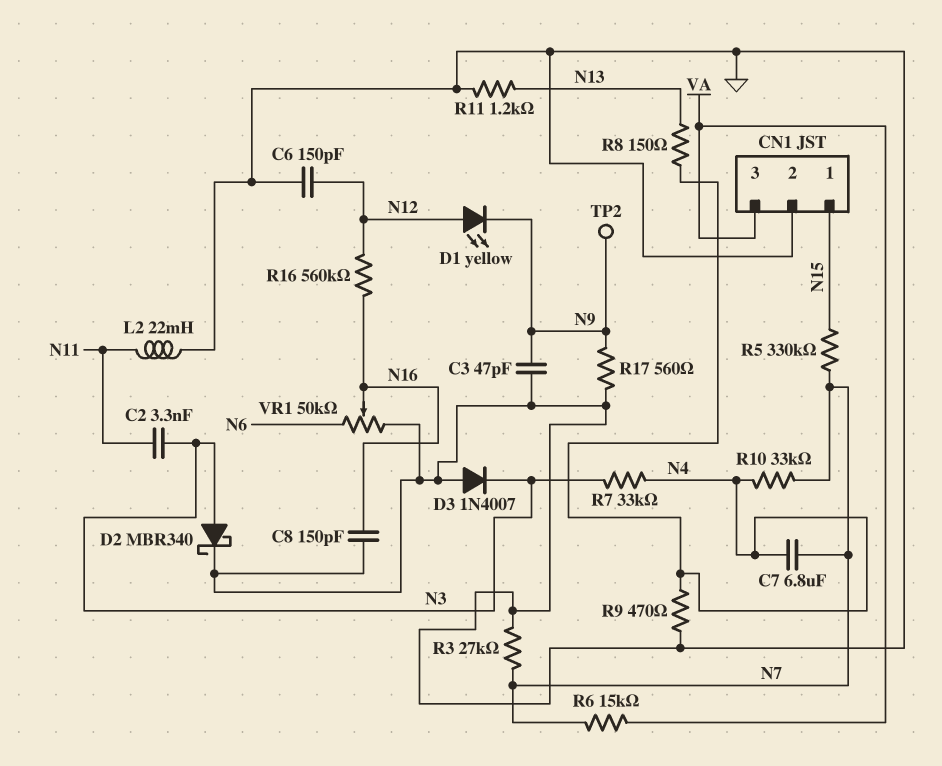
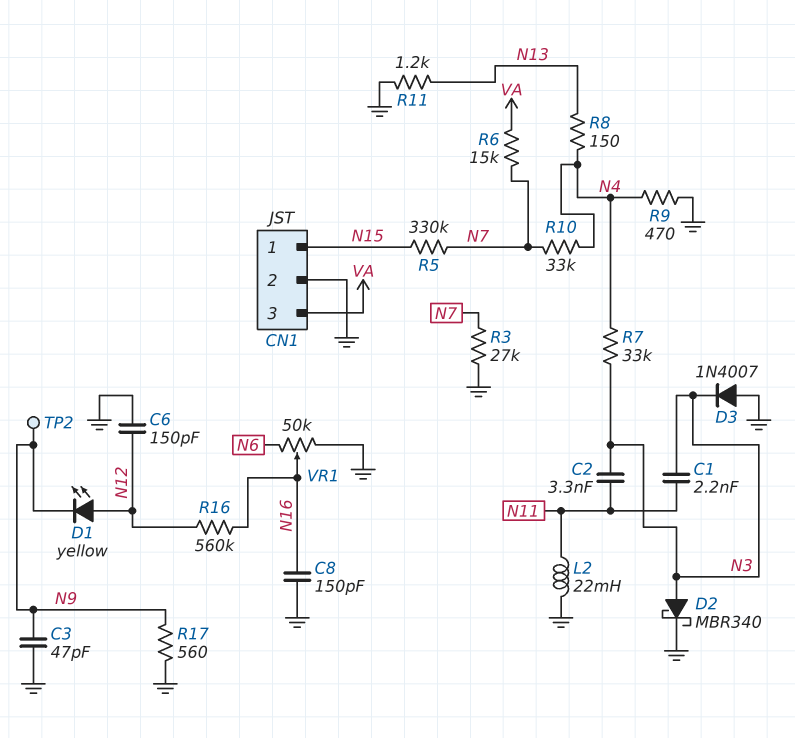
C1: none -> 2.2nF (N3, N11)
C7: 6.8uF (N4, N7) -> none

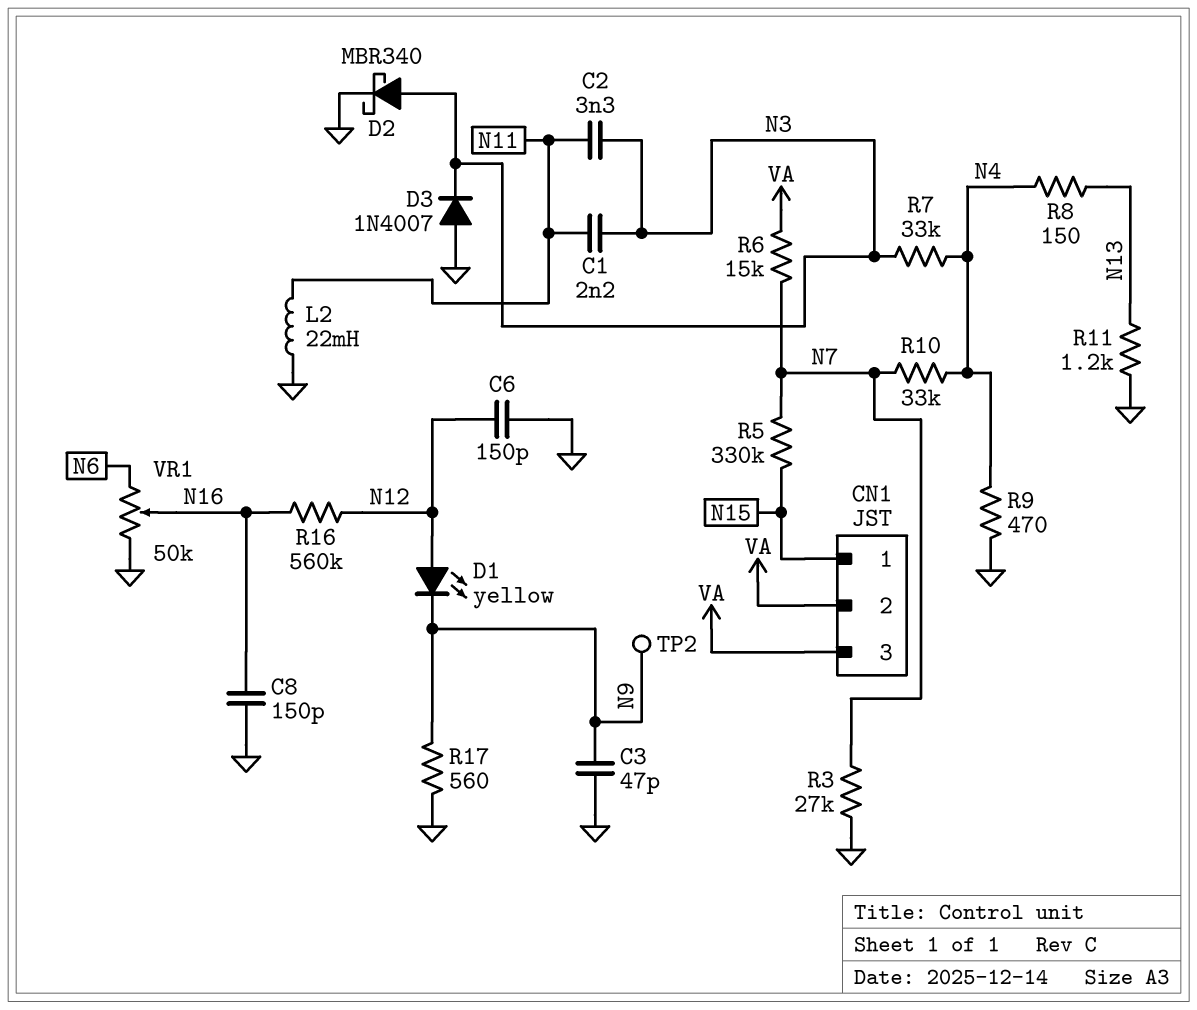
CN1 pin 2: GND -> VA

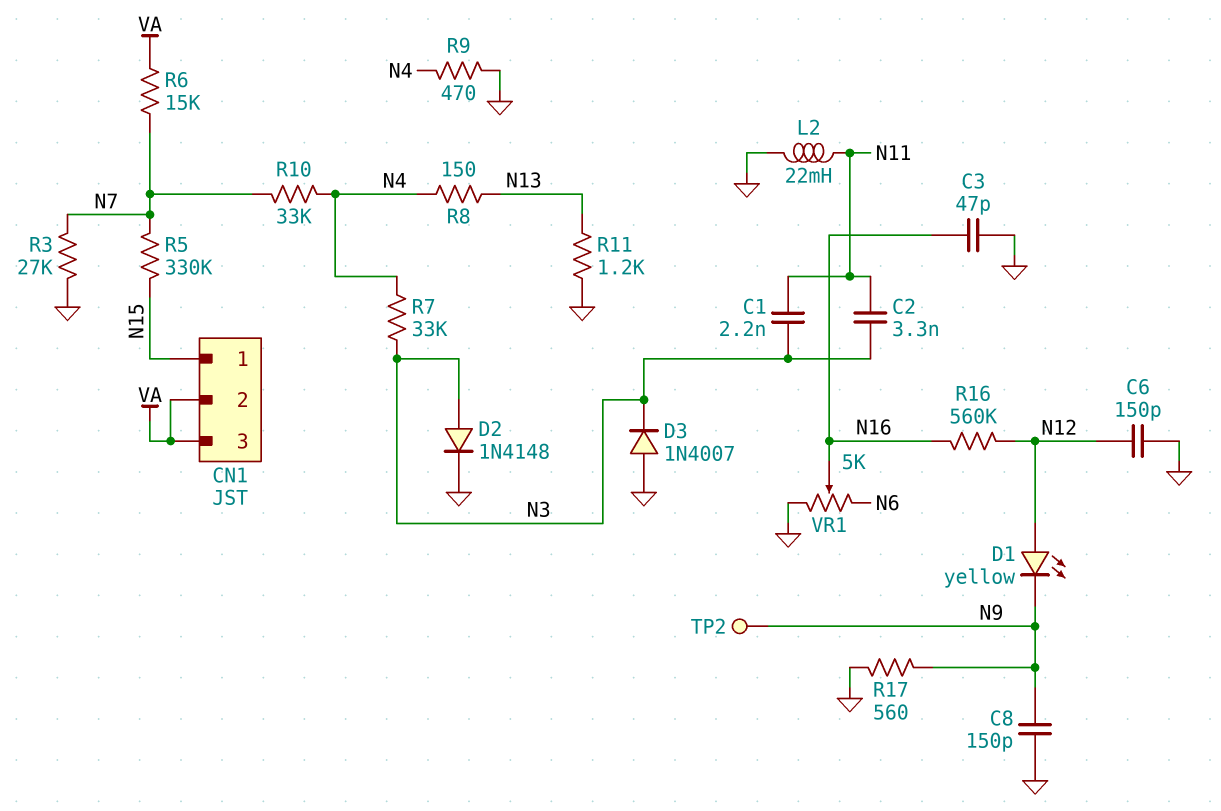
C3: 47pF (GND, N9) -> 47pF (GND, N16)
C8: 150pF (GND, N16) -> 150pF (GND, N9)
D2: schottky MBR340 (A N3, K GND) -> diode 1N4148 (A N3, K GND)
VR1: 50k (GND, N6, wiper N16) -> 5k (GND, N6, wiper N16)

